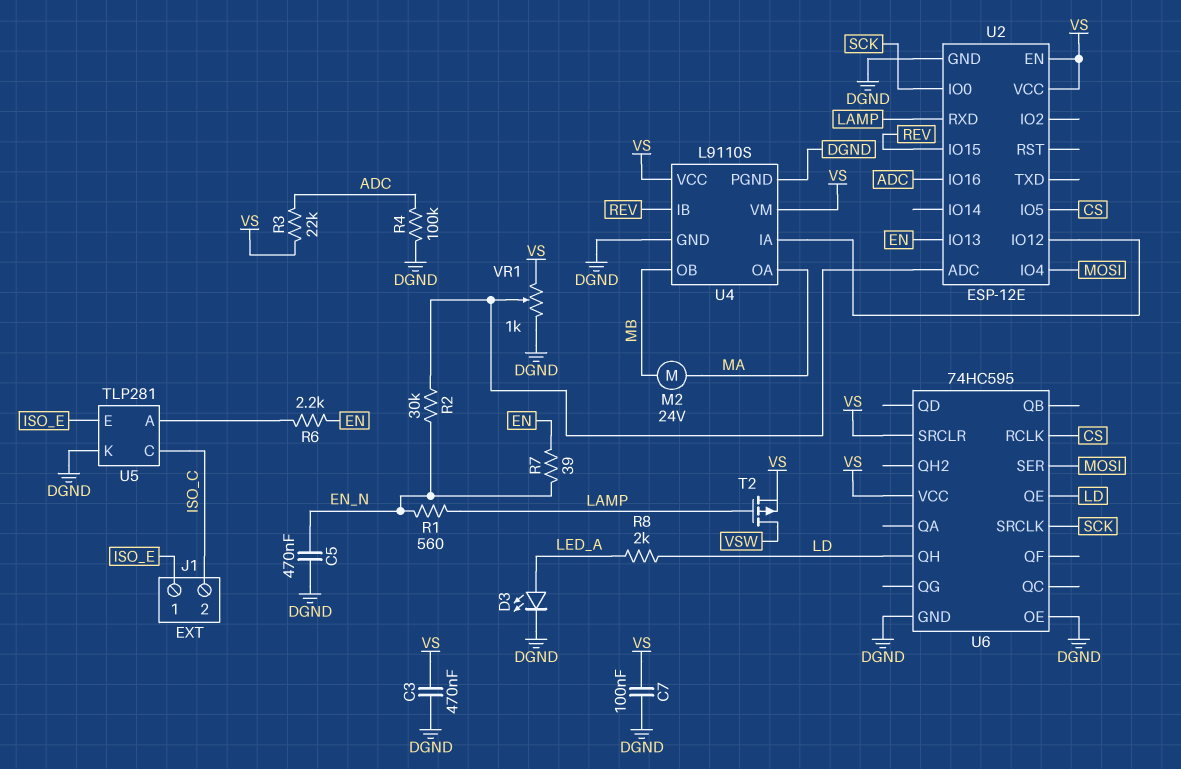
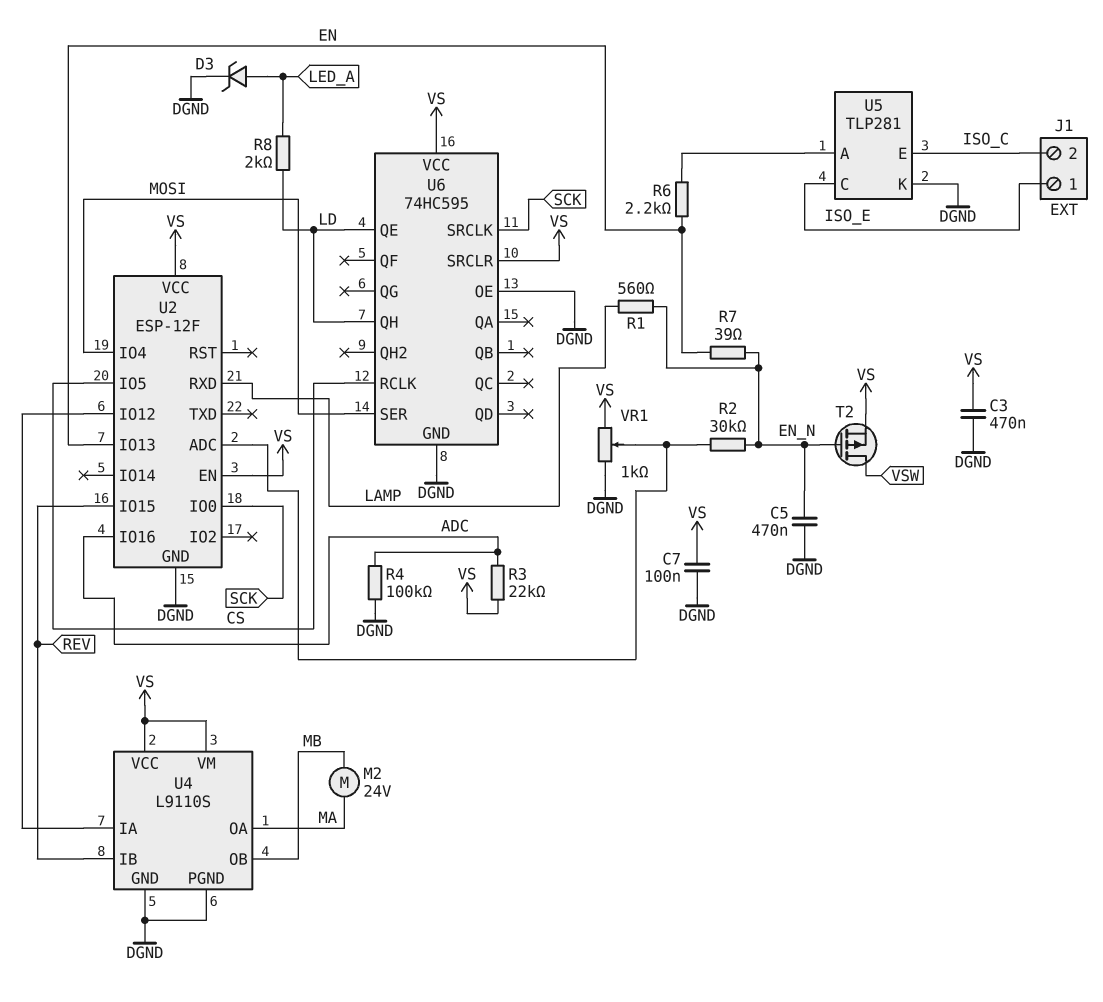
D3: LED (A LED_A, K DGND) -> zener (A LED_A, K DGND)
T2: PMOS (G LAMP, D VSW, S VS) -> PMOS (G EN_N, D VSW, S VS)
U2: ESP-12E -> ESP-12F
U5 pin C: ISO_C -> ISO_E
U5 pin E: ISO_E -> ISO_C

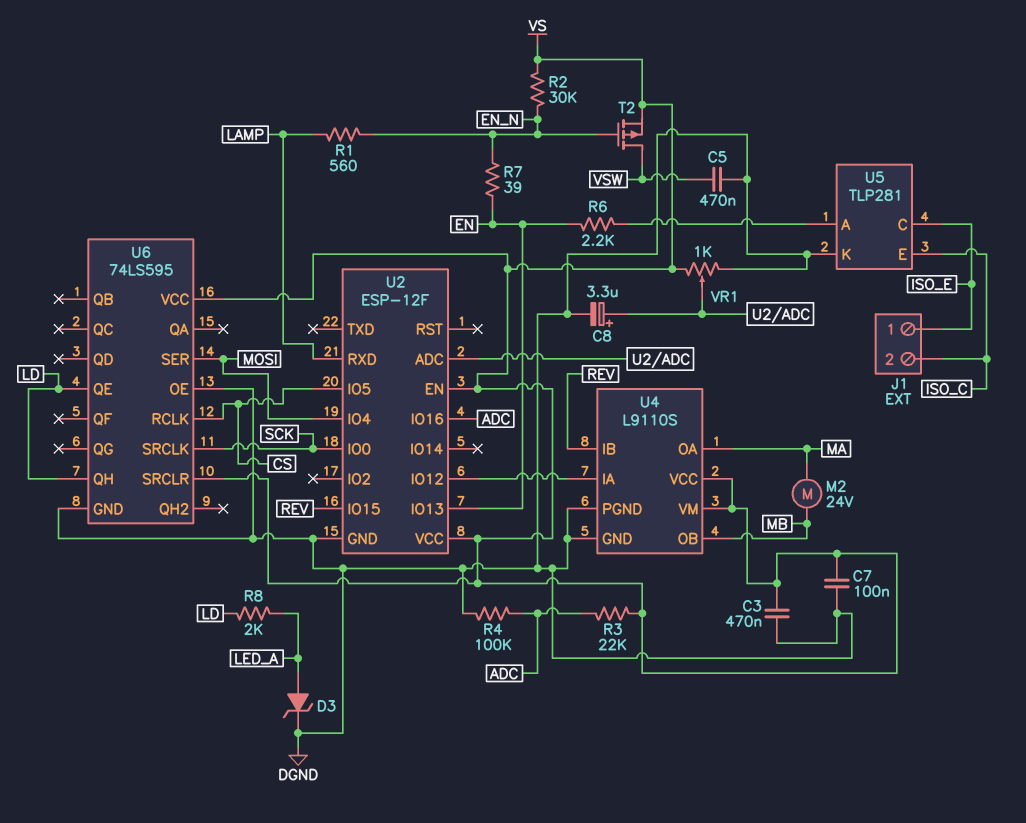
C5: 470nF (DGND, EN_N) -> 470nF (DGND, VSW)
C8: none -> 3.3uF (plus U2/ADC, minus DGND)
R2: 30k (EN_N, U2/ADC) -> 30k (EN_N, VS)
U6: 74HC595 -> 74LS595

